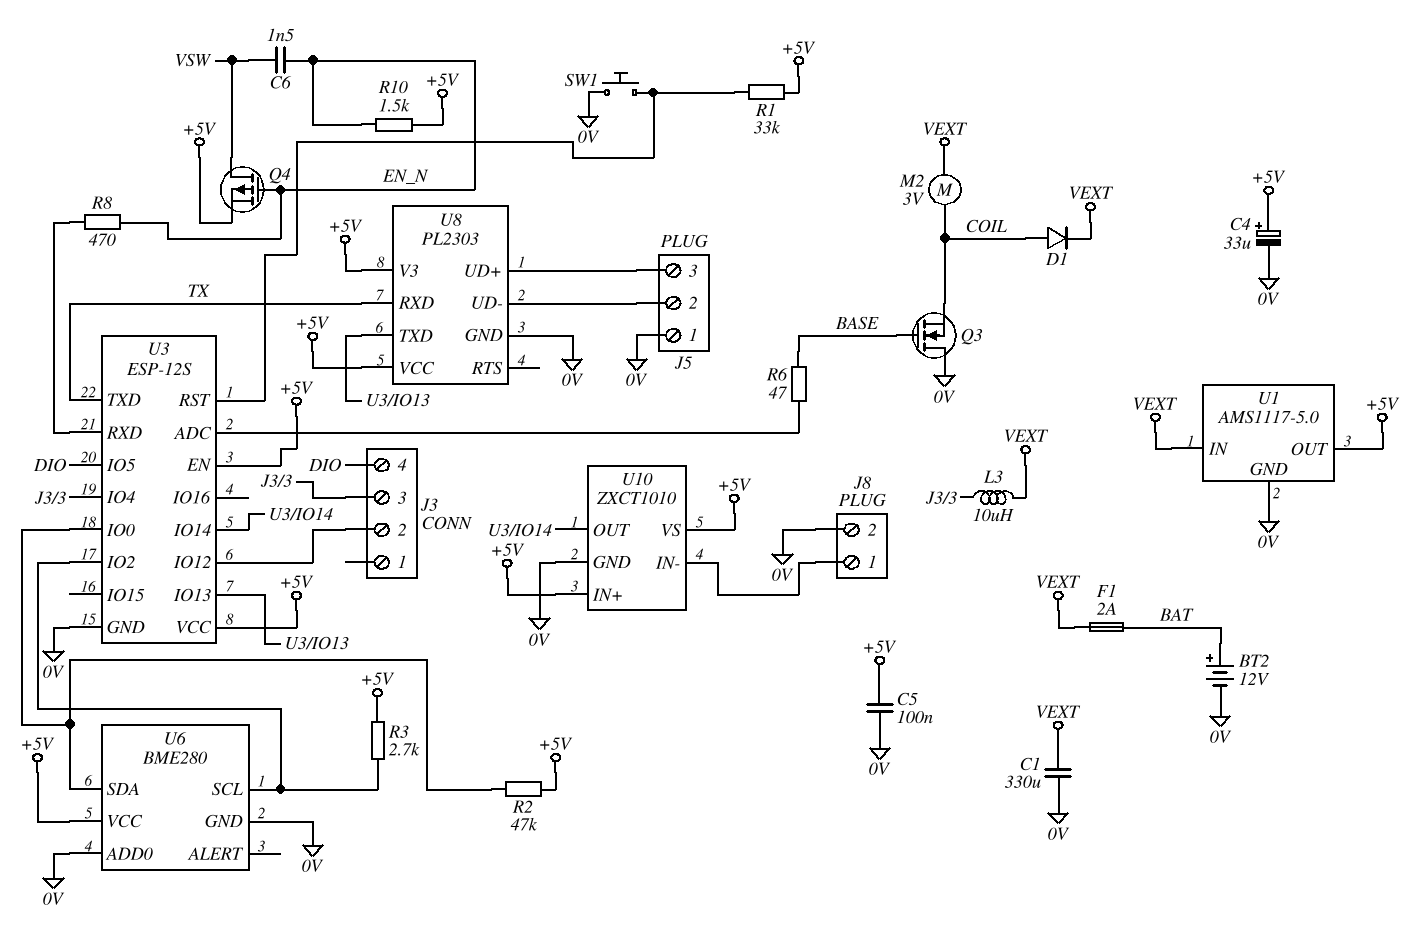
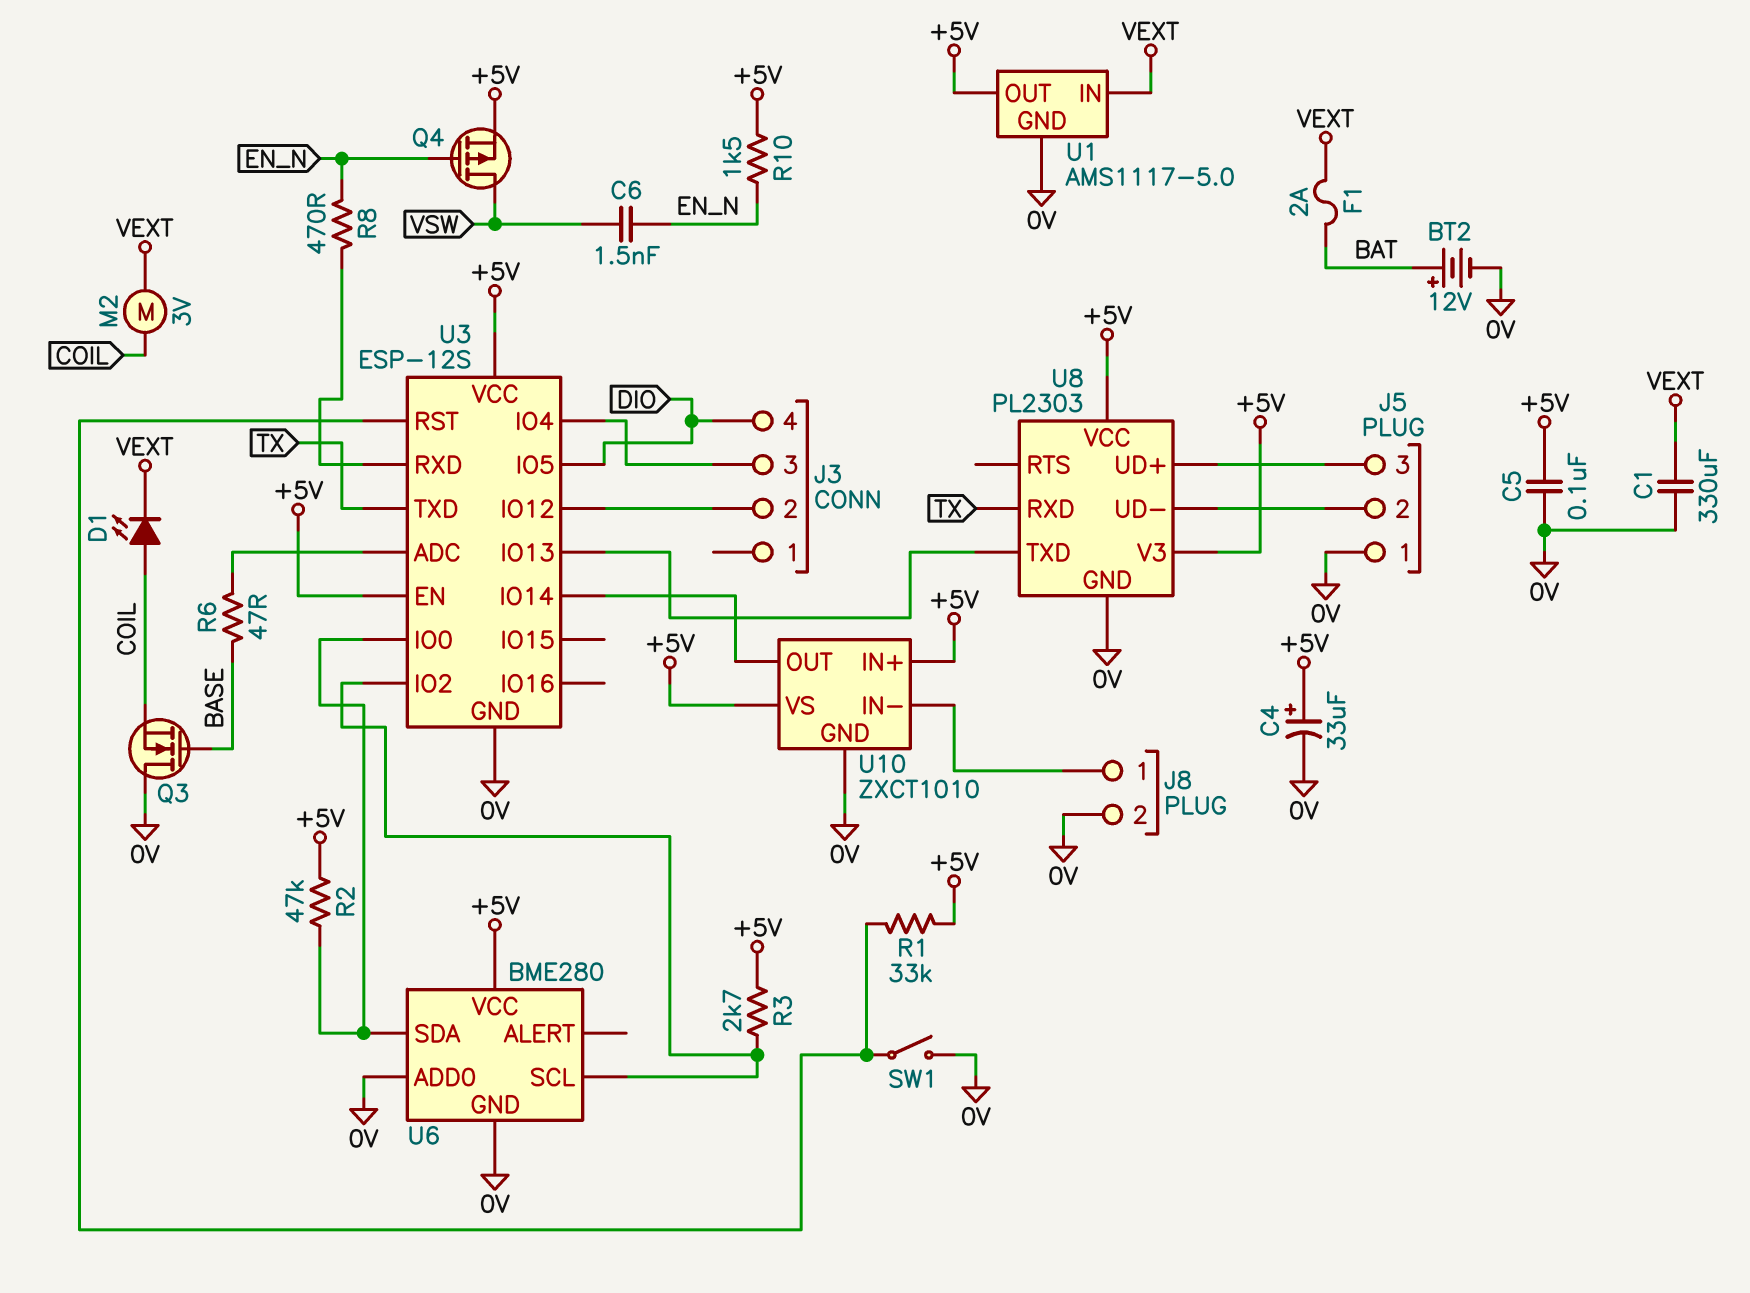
D1: diode (A COIL, K VEXT) -> LED (A COIL, K VEXT)
L3: 10uH (J3/3, VEXT) -> none
SW1: button (0V, U3/RST) -> switch (0V, U3/RST)

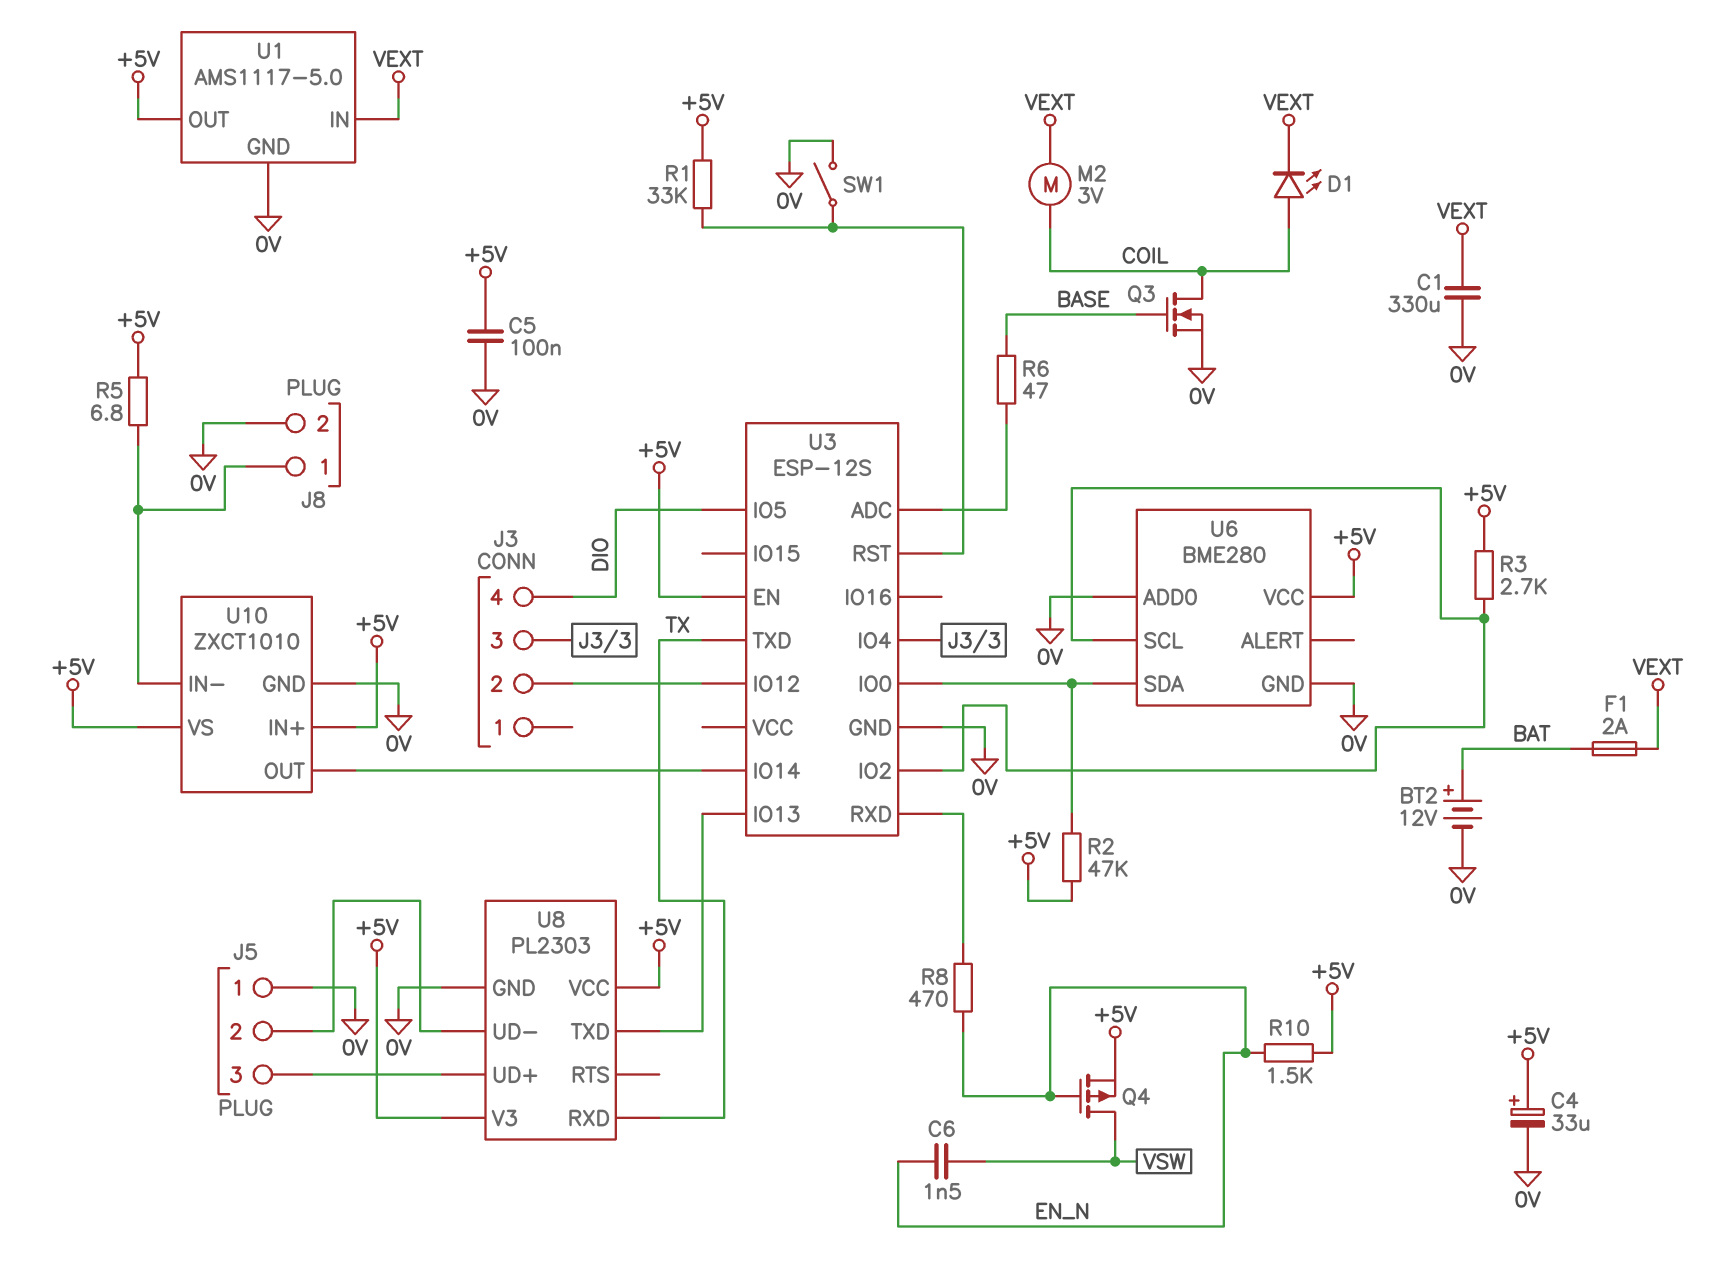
Q3: NMOS (G BASE, D 0V, S COIL) -> NMOS (G BASE, D COIL, S 0V)
R5: none -> 6.8 (+5V, J8/1)
U3 pin VCC: +5V -> none

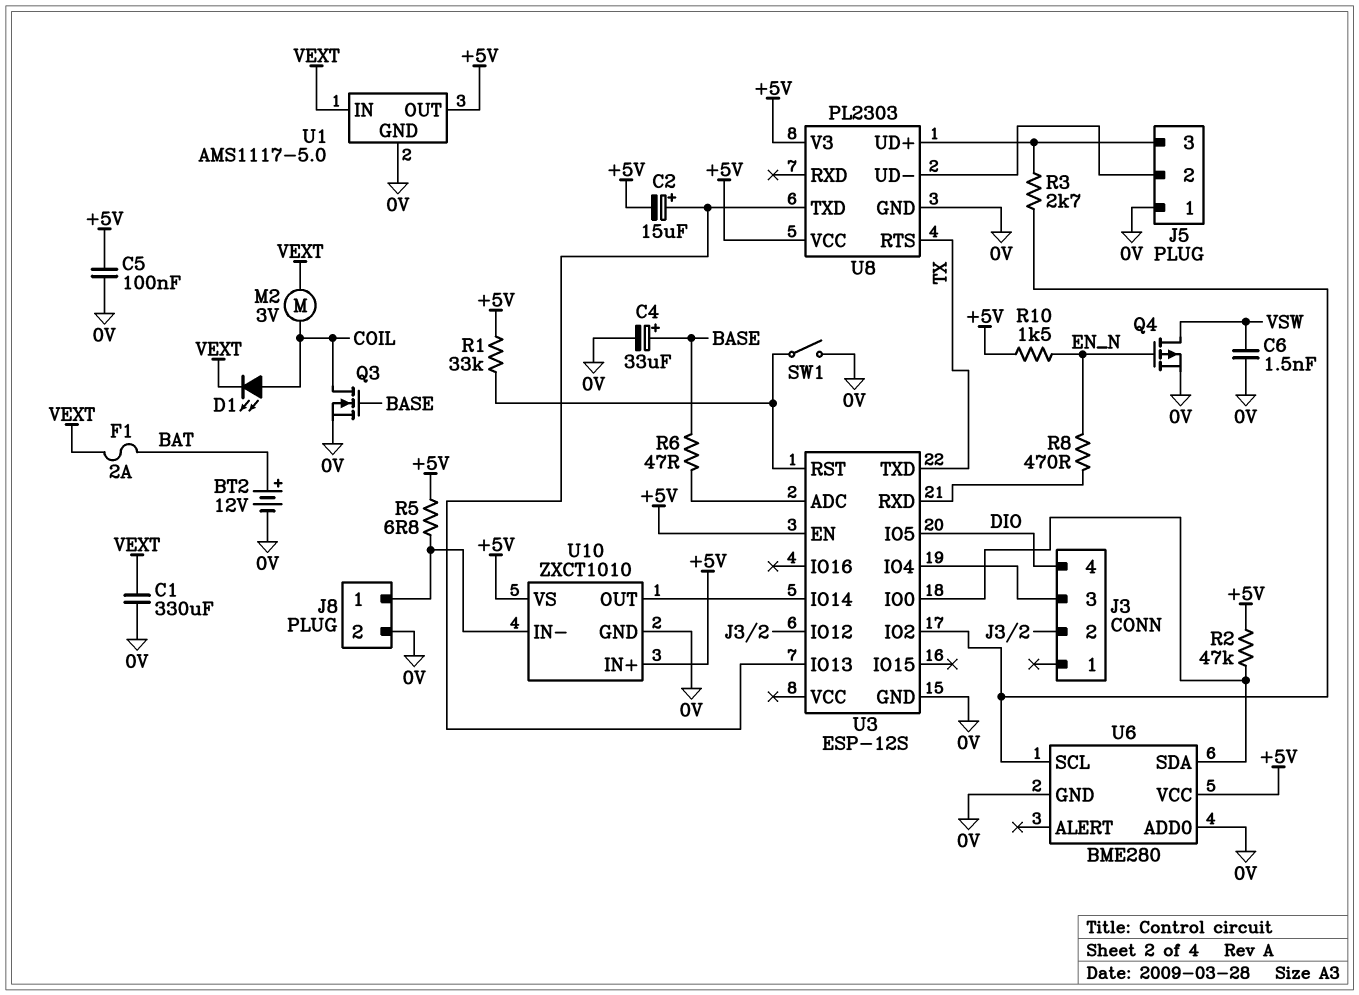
C2: none -> 15uF (plus U3/IO13, minus +5V)
C4: 33uF (plus +5V, minus 0V) -> 33uF (plus BASE, minus 0V)
C6: 1.5nF (EN_N, VSW) -> 1.5nF (0V, VSW)
Q4: PMOS (G EN_N, D VSW, S +5V) -> PMOS (G EN_N, D VSW, S 0V)
R3: 2.7k (+5V, U3/IO2) -> 2.7k (J5/3, U3/IO2)
U8 pin RTS: none -> TX
U8 pin RXD: TX -> none

